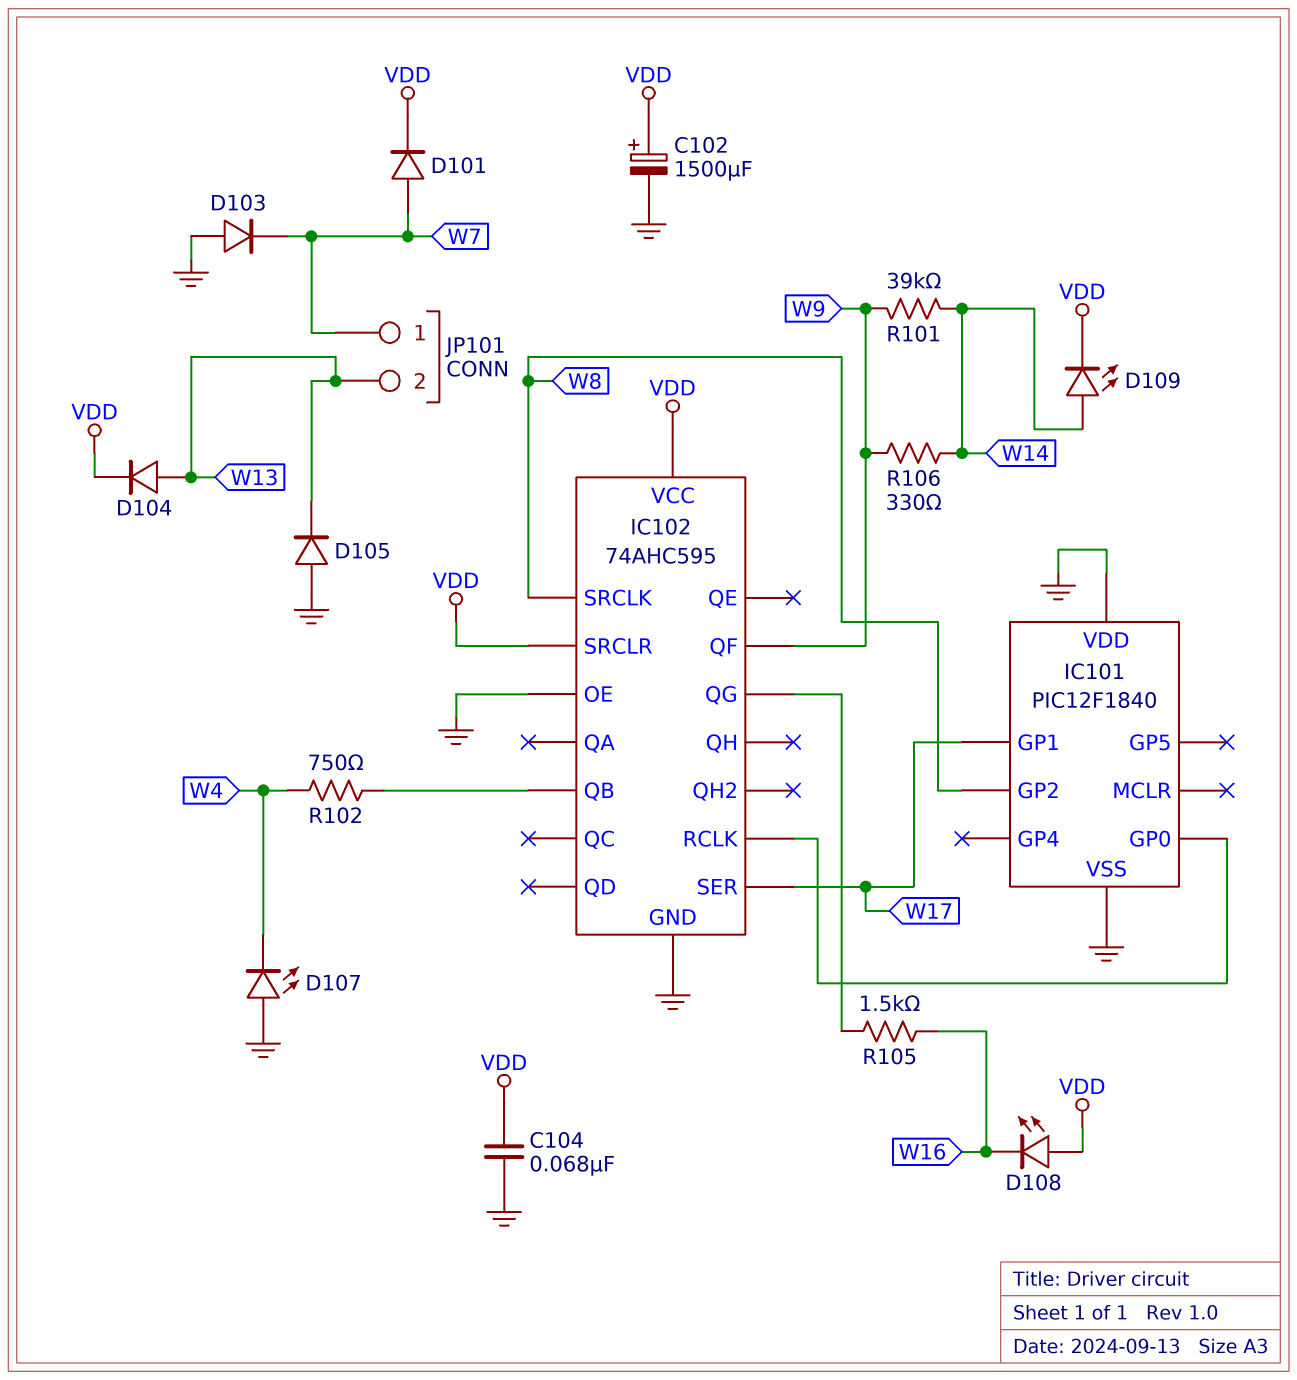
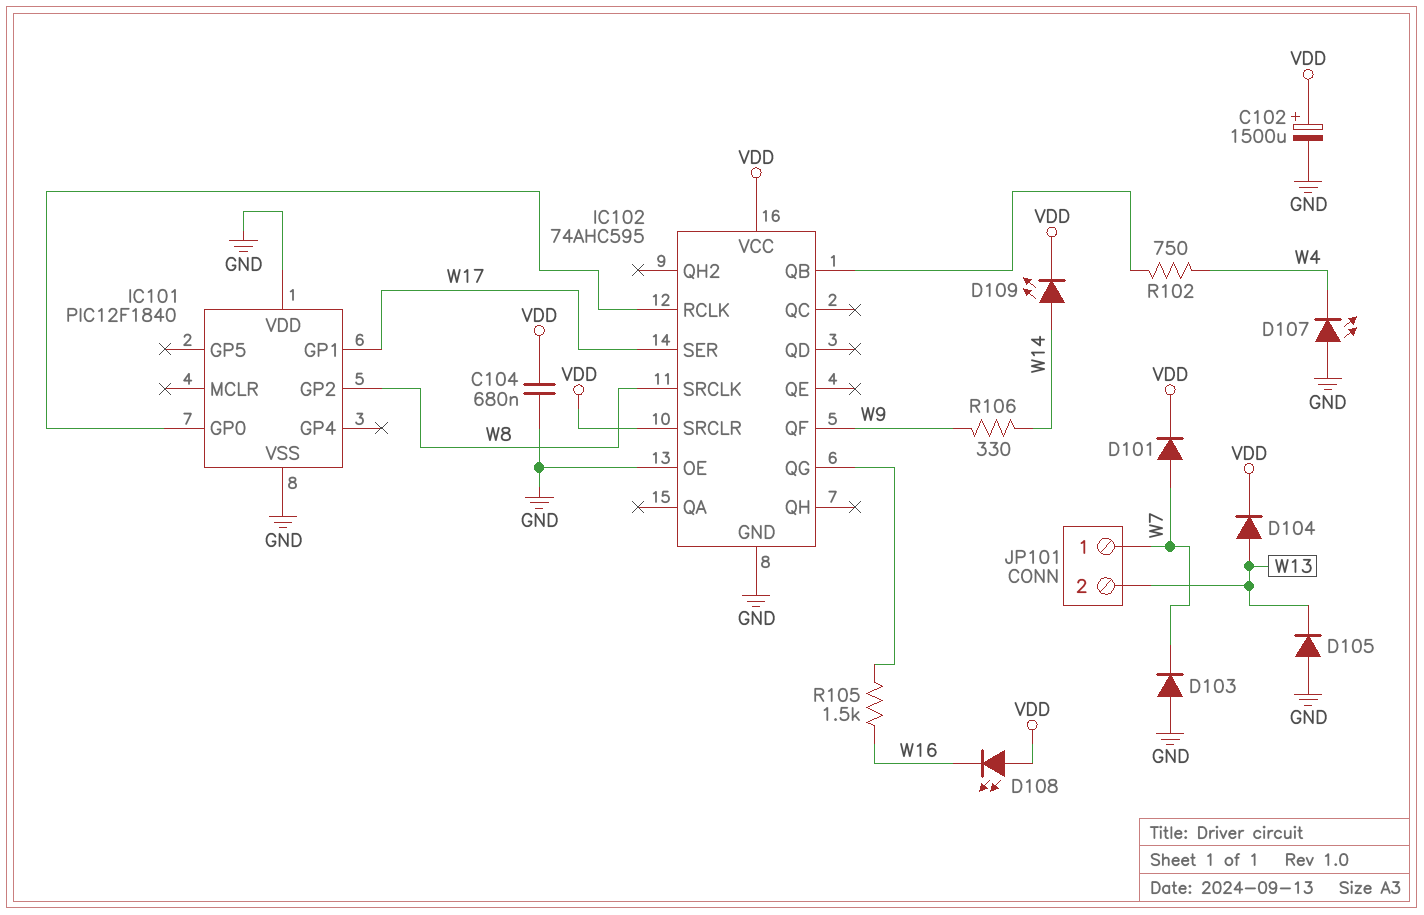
C104: 68nF (GND, VDD) -> 680nF (GND, VDD)
R101: 39k (W9, W14) -> none

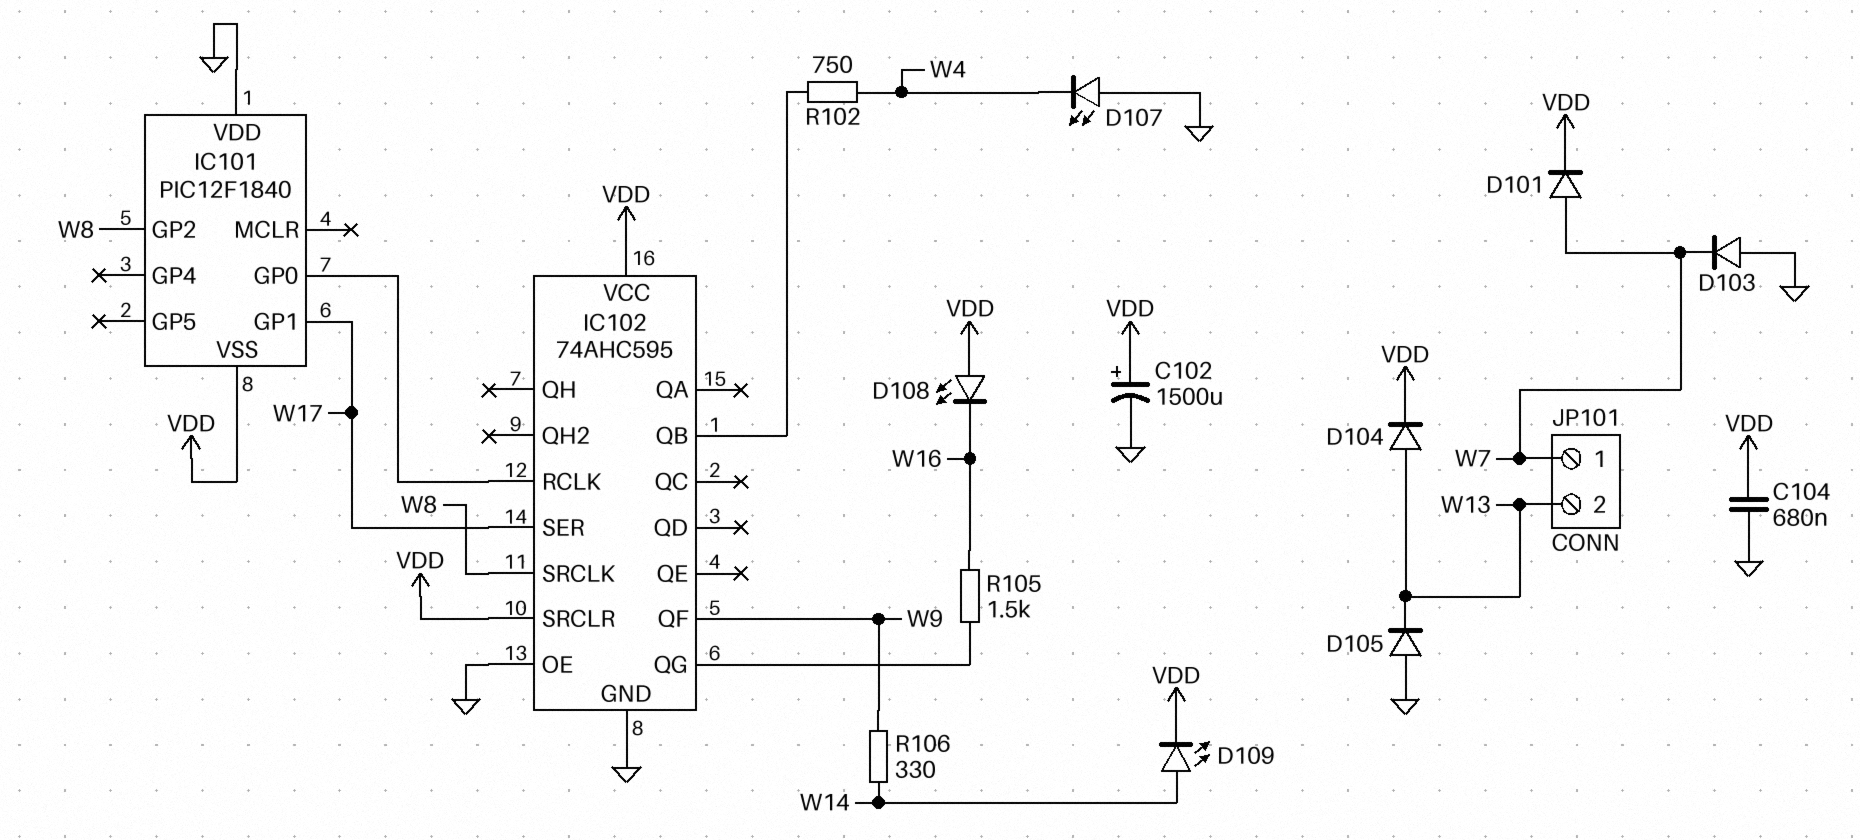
IC101 pin VSS: GND -> VDD

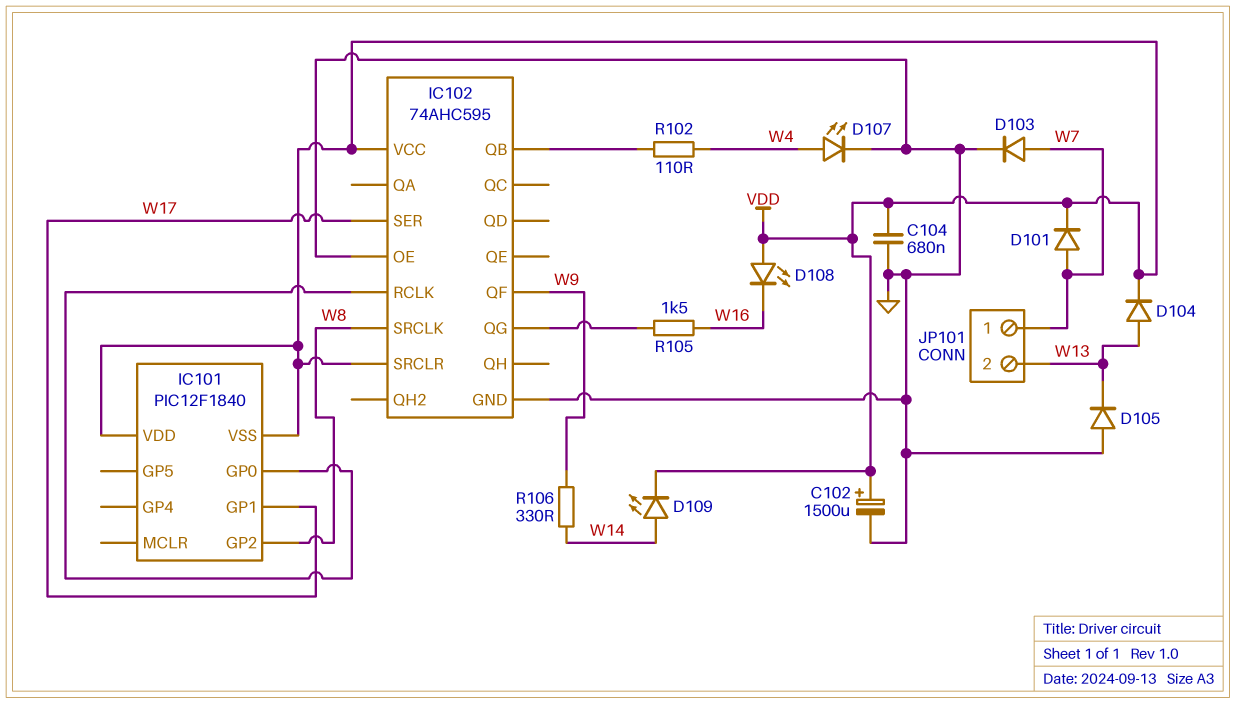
D103: diode (A GND, K W7) -> diode (A W7, K GND)
D107: LED (A GND, K W4) -> LED (A W4, K GND)
IC101 pin VDD: GND -> VDD
R102: 750 (IC102/QB, W4) -> 110 (IC102/QB, W4)

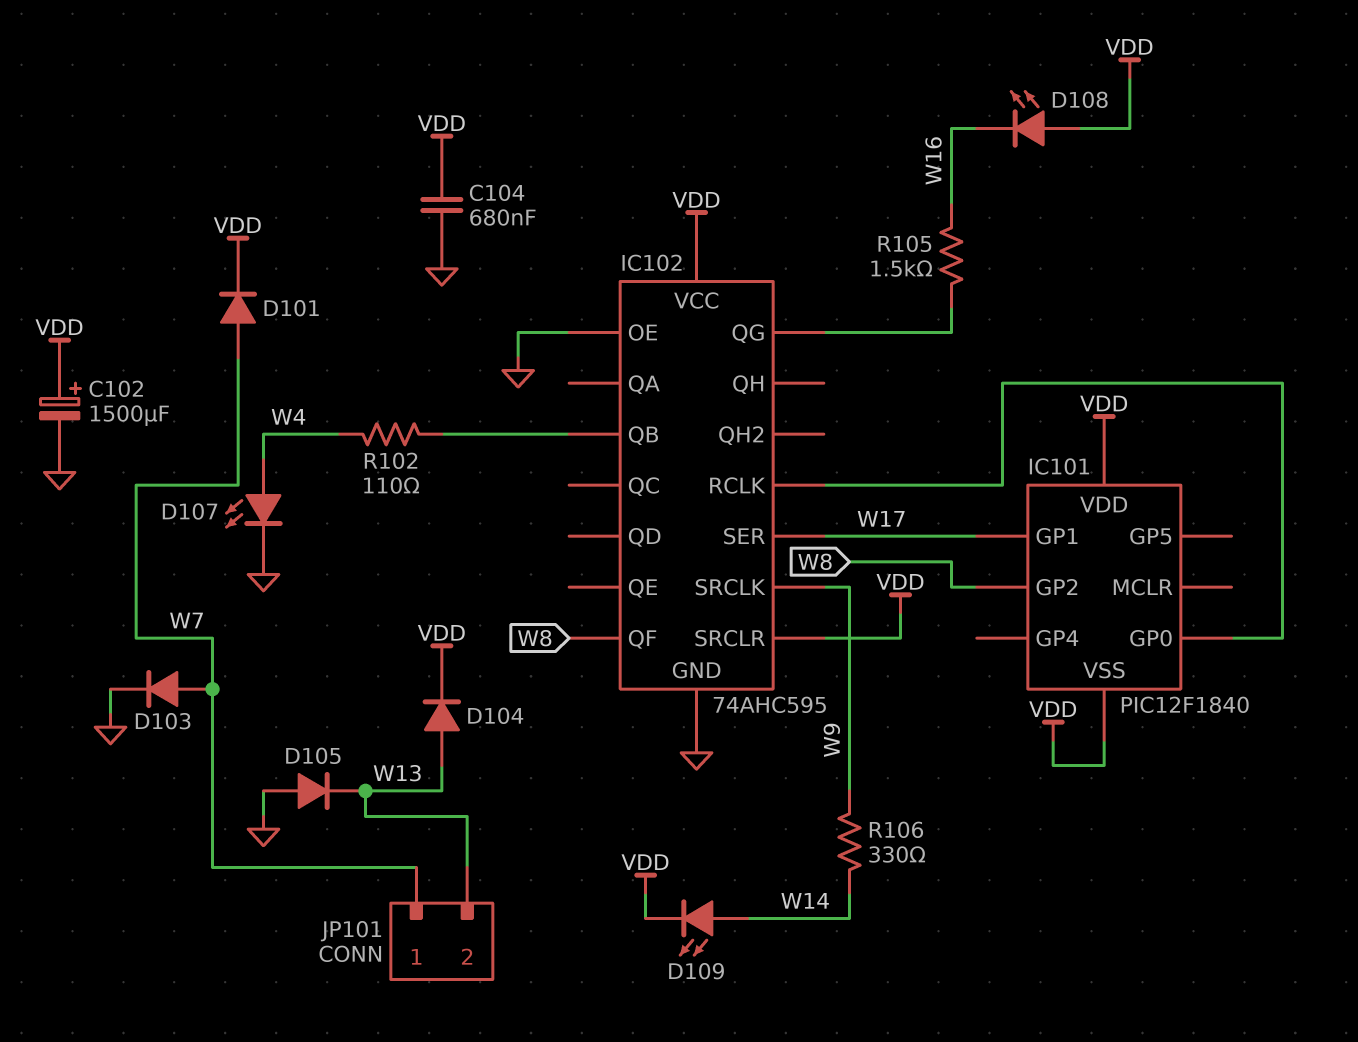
IC102 pin QF: W9 -> W8
IC102 pin SRCLK: W8 -> W9

